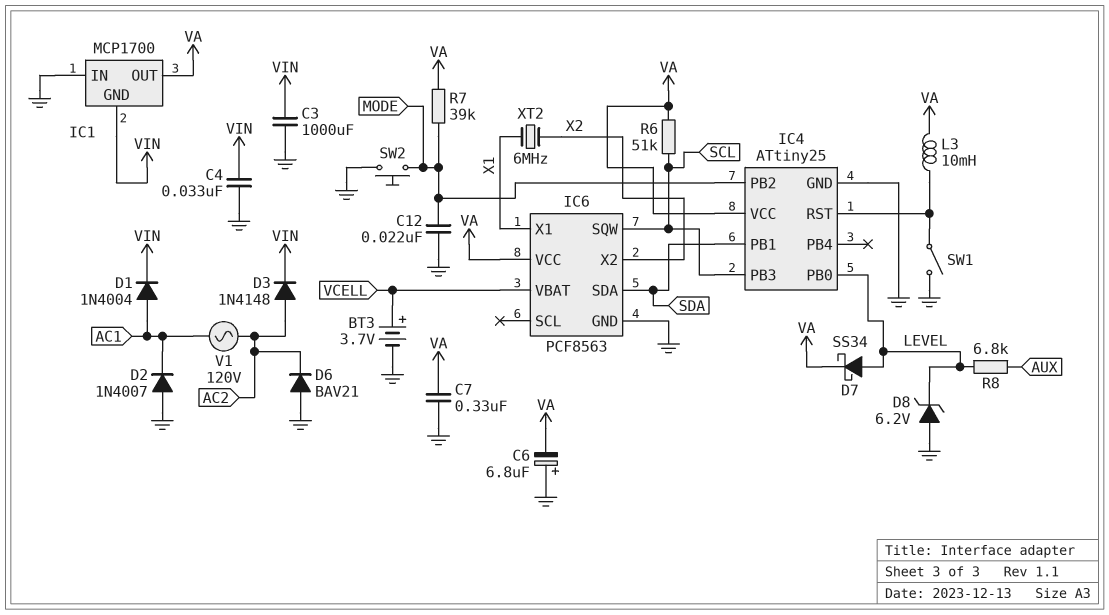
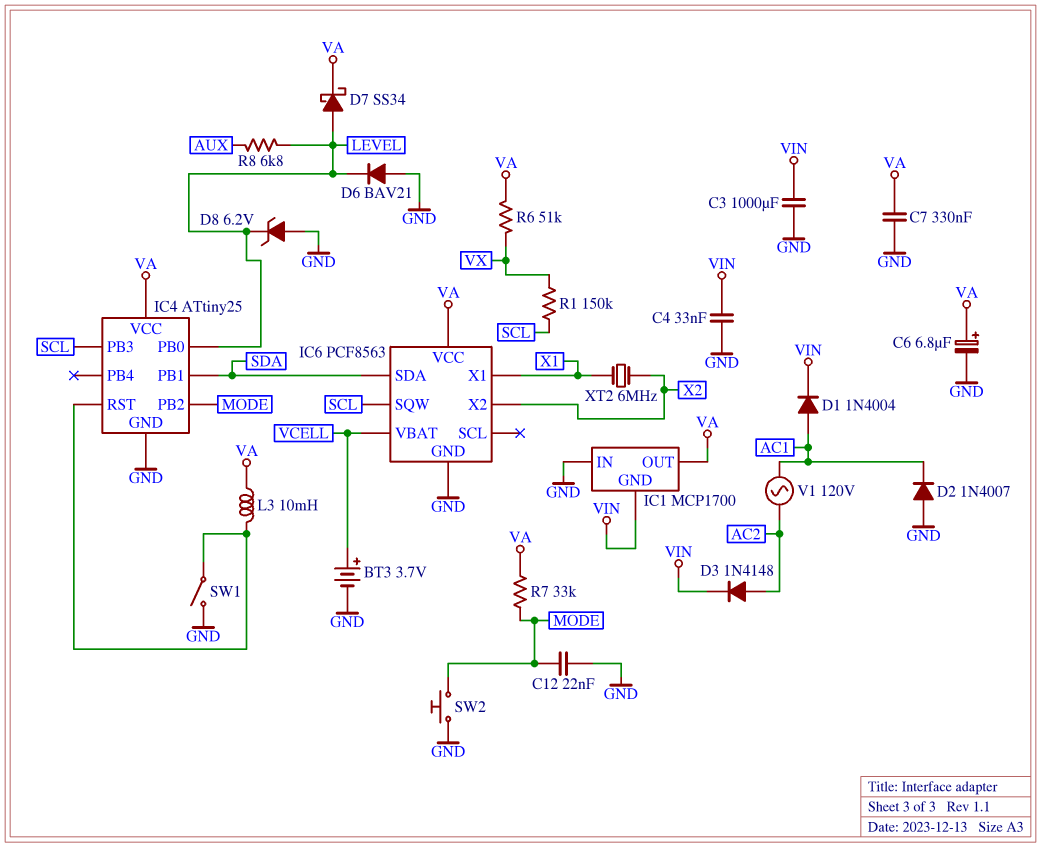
C6: 6.8uF (plus GND, minus VA) -> 6.8uF (plus VA, minus GND)
D6: diode BAV21 (A GND, K AC2) -> diode BAV21 (A GND, K LEVEL)
R1: none -> 150k (SCL, VX)
R6: 51k (SCL, VA) -> 51k (VA, VX)
R7: 39k (MODE, VA) -> 33k (MODE, VA)

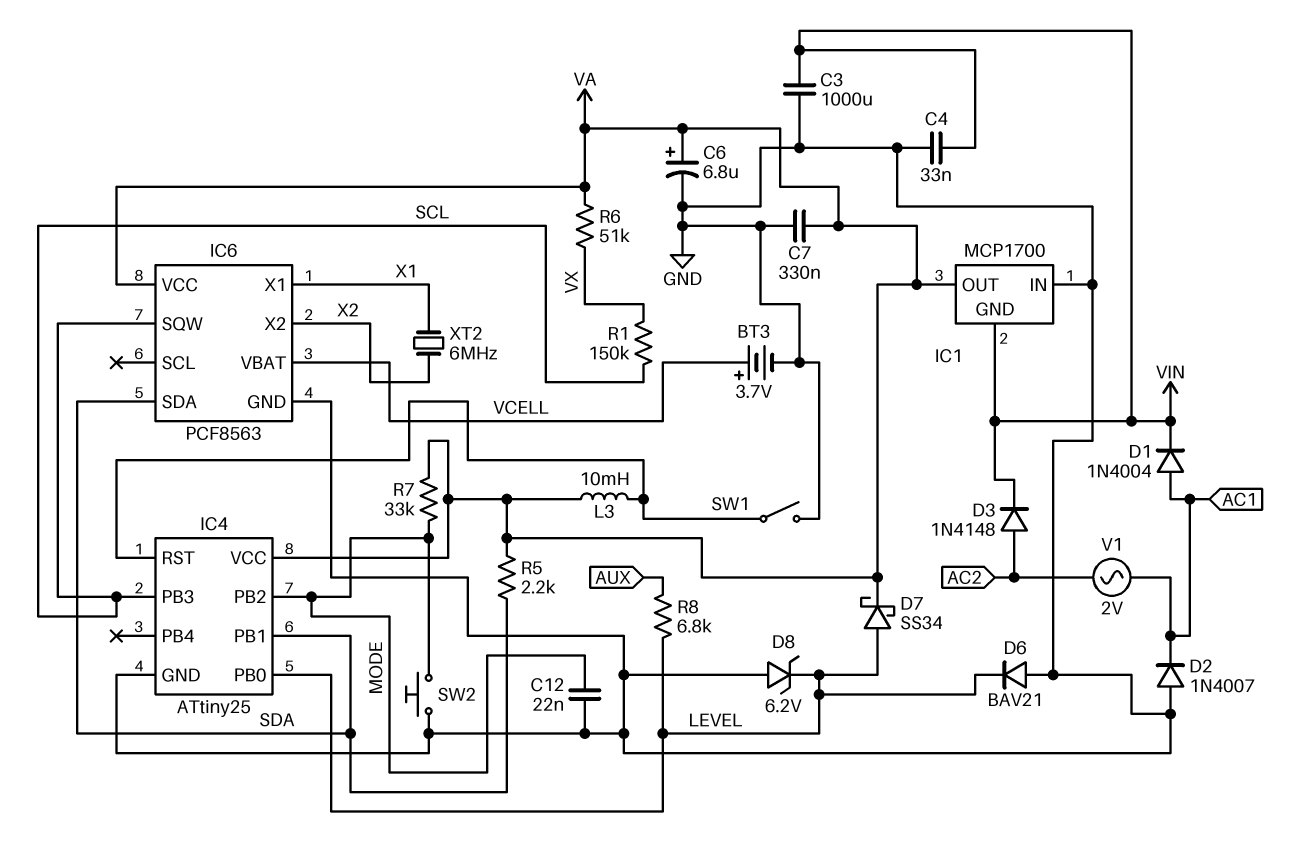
R5: none -> 2.2k (SDA, VA)
V1: AC 120V (AC1, AC2) -> AC 2V (AC1, AC2)

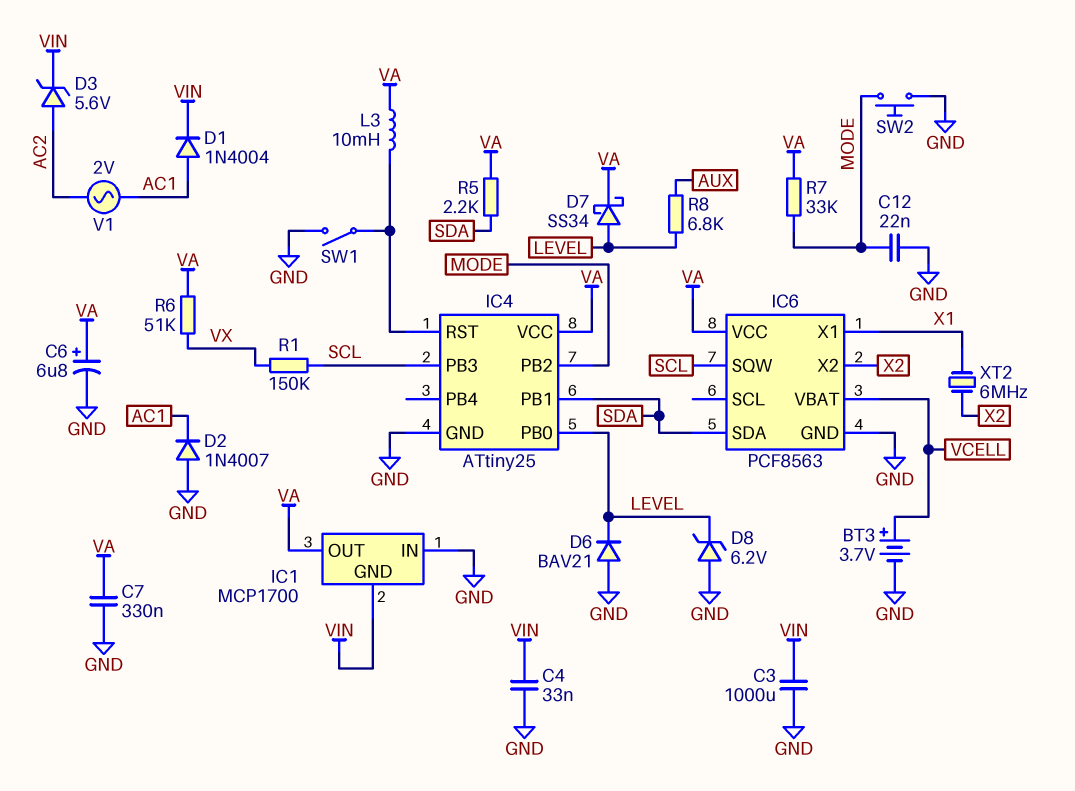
D3: diode 1N4148 (A AC2, K VIN) -> zener 5.6V (A AC2, K VIN)

